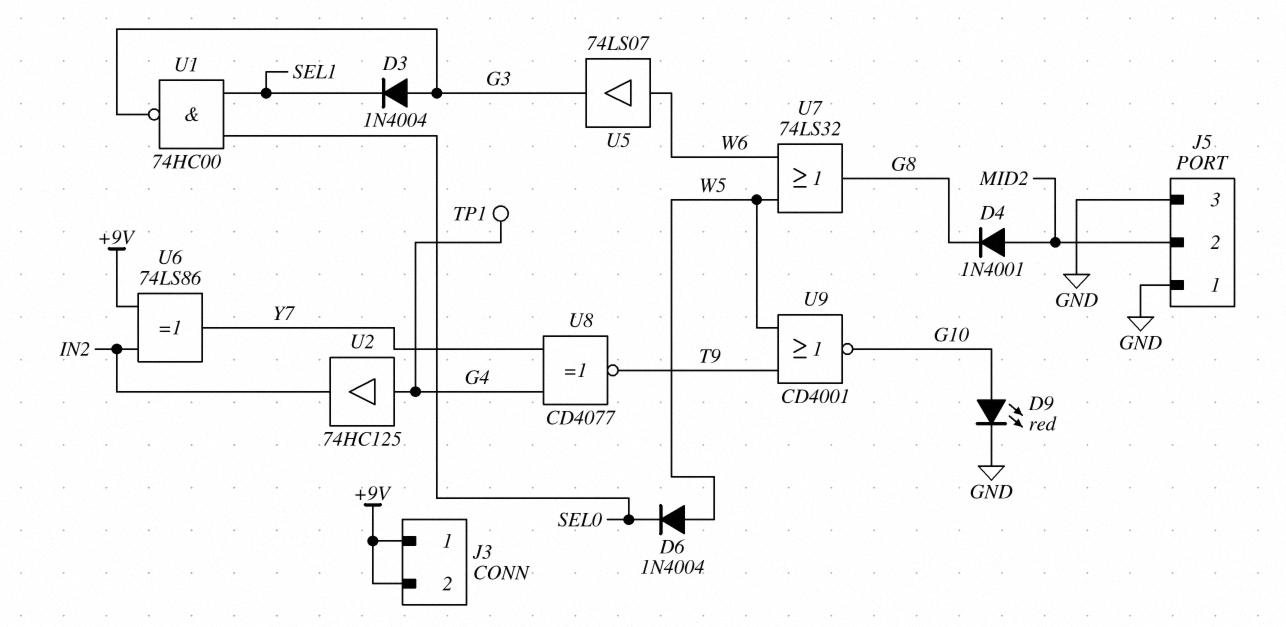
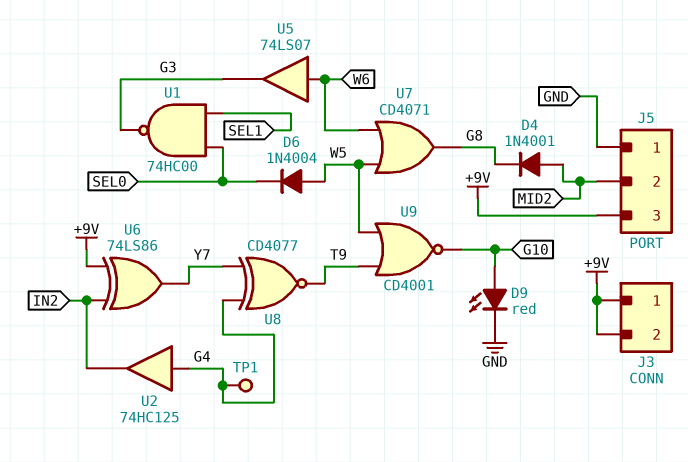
D3: diode 1N4004 (A G3, K SEL1) -> none
J5 pin 3: GND -> +9V
U7: OR 74LS32 (in W5, in W6, out G8) -> OR CD4071 (in W5, in W6, out G8)

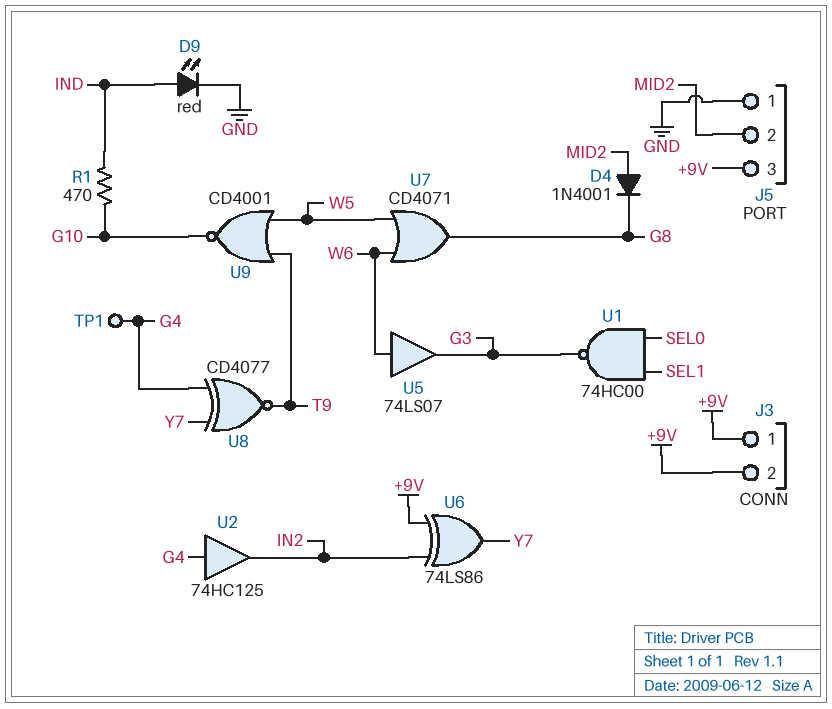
D6: diode 1N4004 (A W5, K SEL0) -> none
D9: LED red (A G10, K GND) -> LED red (A IND, K GND)
R1: none -> 470 (G10, IND)

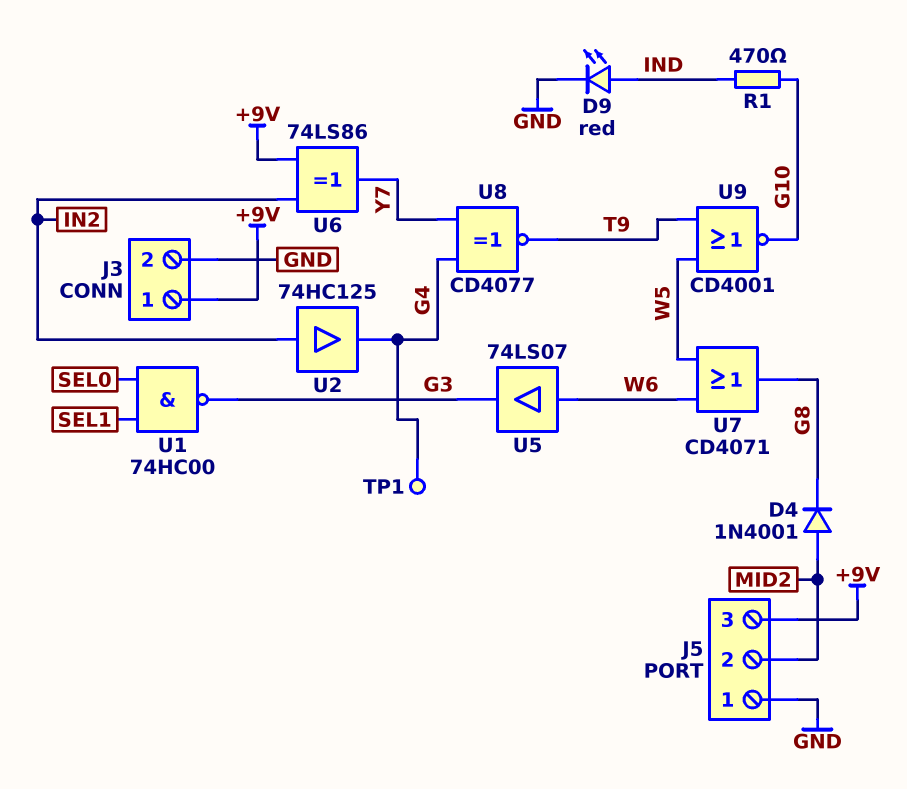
J3 pin 2: +9V -> GND
U2: buffer 74HC125 (in G4, out IN2) -> buffer 74HC125 (in IN2, out G4)

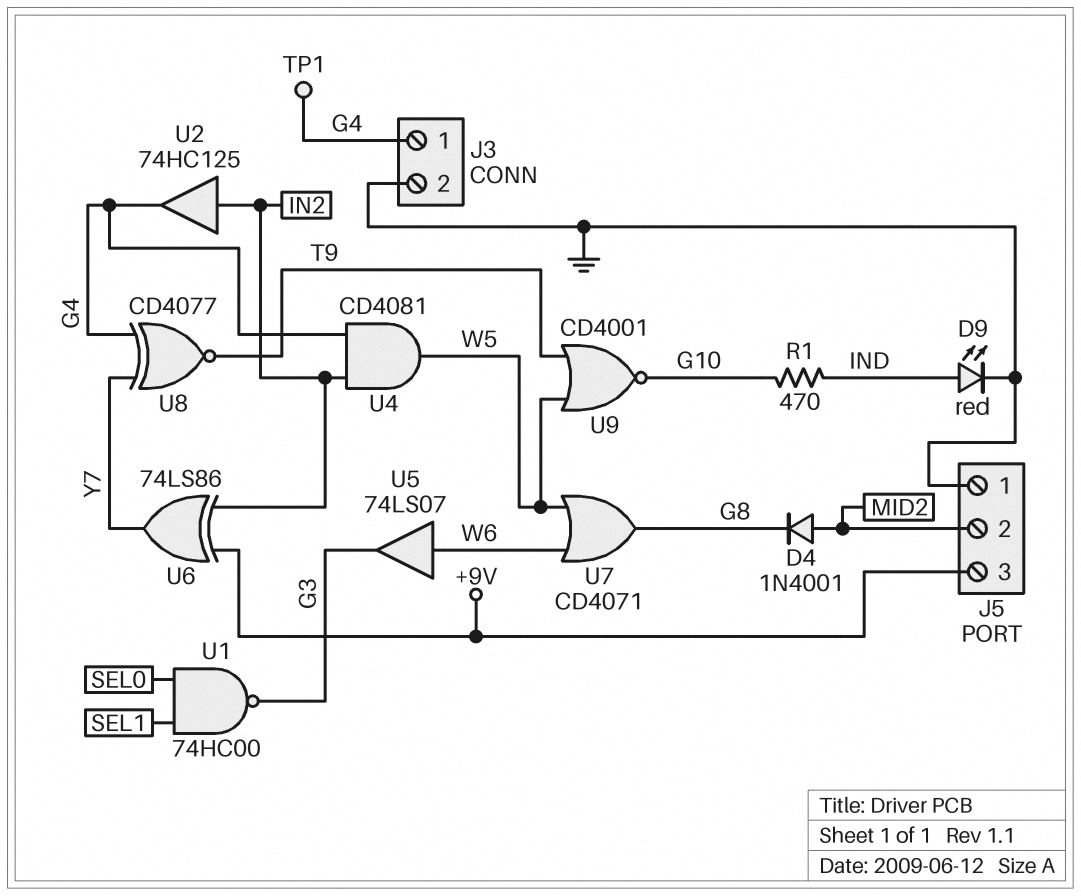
J3 pin 1: +9V -> G4
U4: none -> AND CD4081 (in G4, in IN2, out W5)

